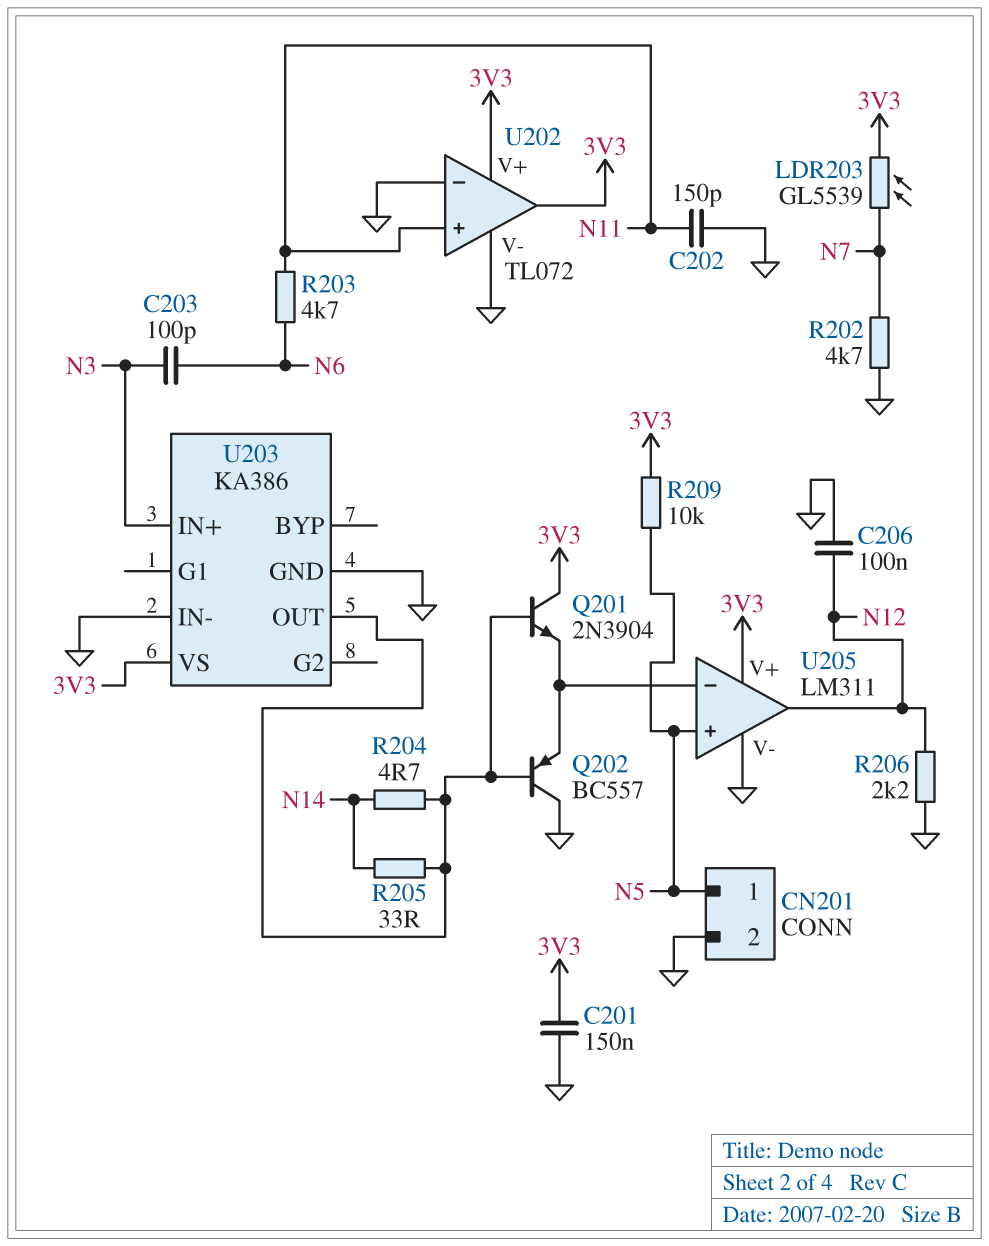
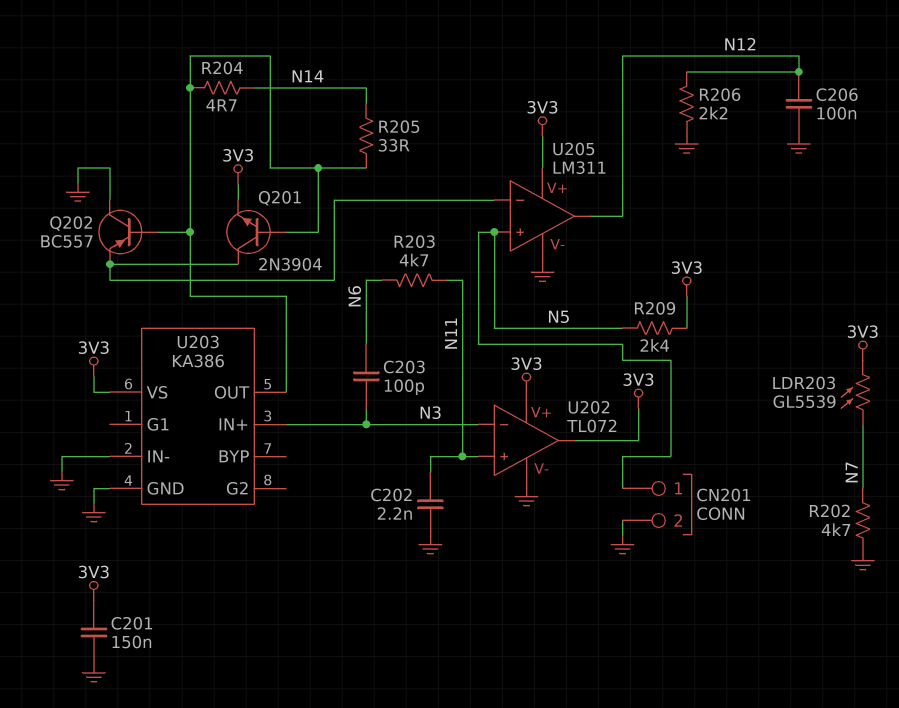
C202: 150pF (GND, N11) -> 2.2nF (GND, N11)
Q201: NPN 2N3904 (B U203/OUT, C 3V3, E U205/in-) -> NPN 2N3904 (B U203/OUT, C U205/in-, E 3V3)
R209: 10k (3V3, N5) -> 2.4k (3V3, N5)
U202 pin in-: GND -> N3

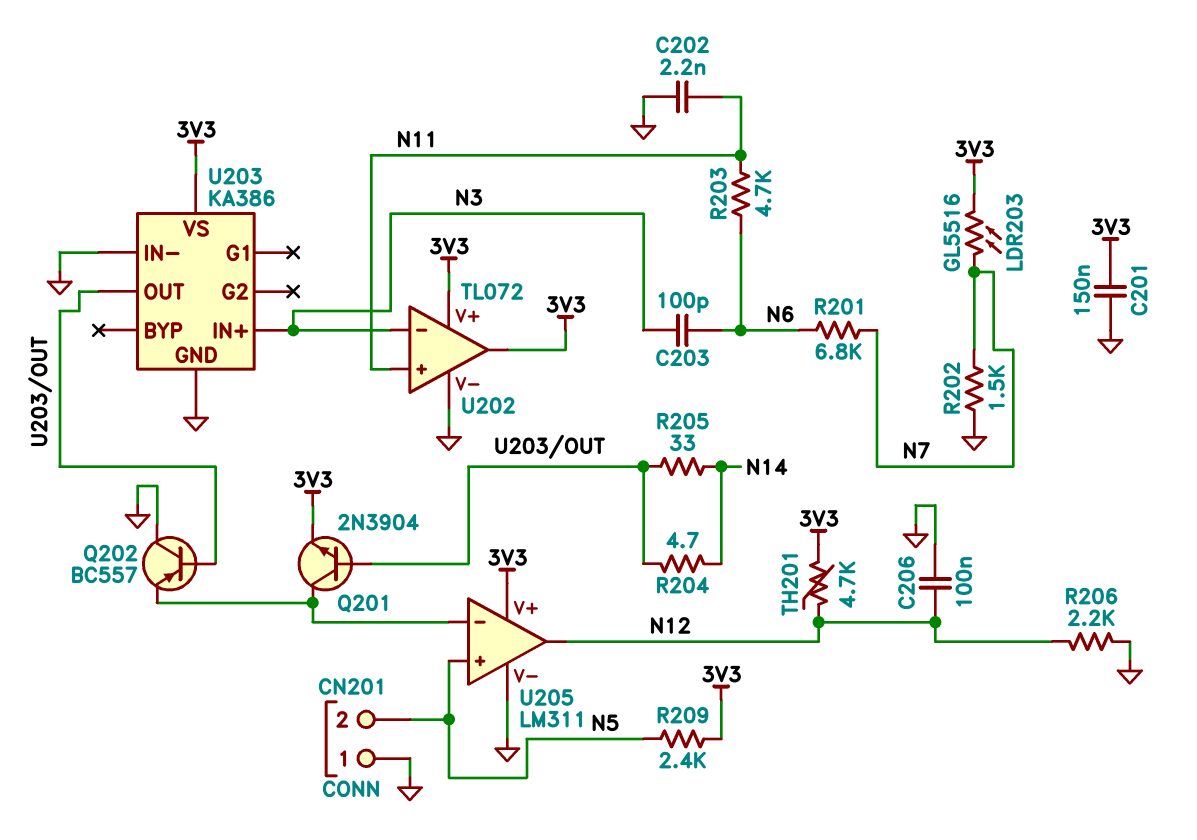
CN201 pin 1: N5 -> GND
CN201 pin 2: GND -> N5
LDR203: GL5539 (3V3, N7) -> GL5516 (3V3, N7)
R201: none -> 6.8k (N6, N7)
R202: 4.7k (GND, N7) -> 1.5k (GND, N7)
TH201: none -> 4.7k (3V3, N12)

